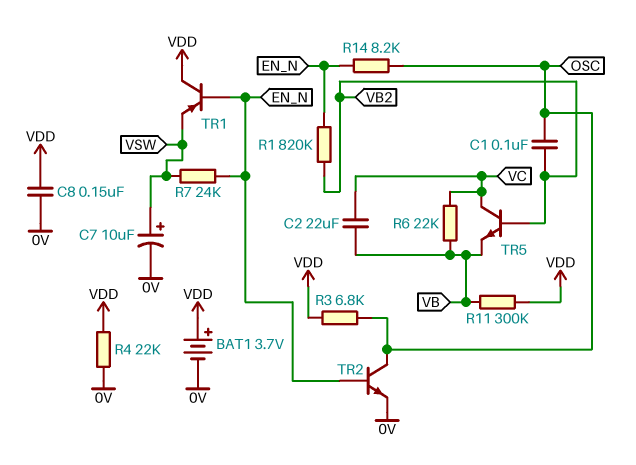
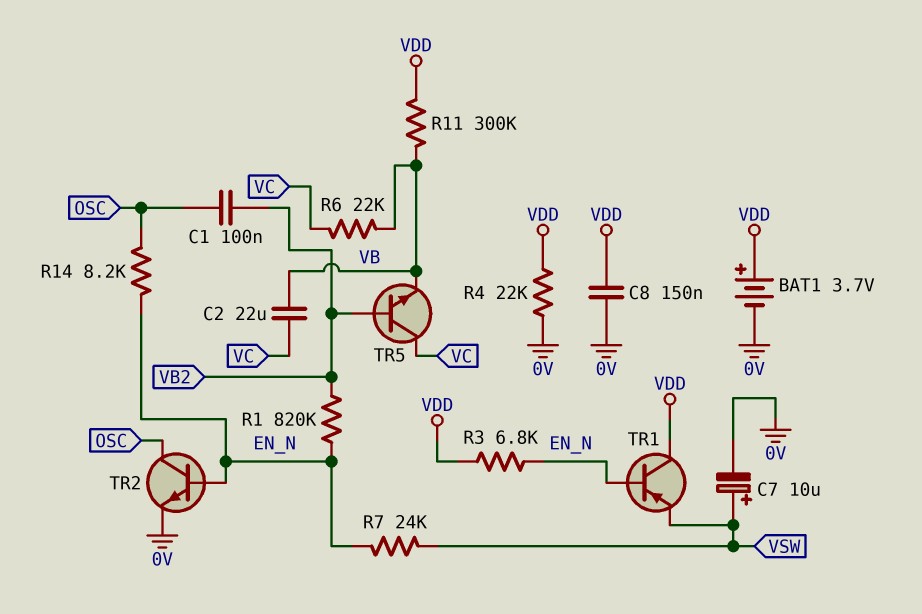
R3: 6.8k (OSC, VDD) -> 6.8k (EN_N, VDD)

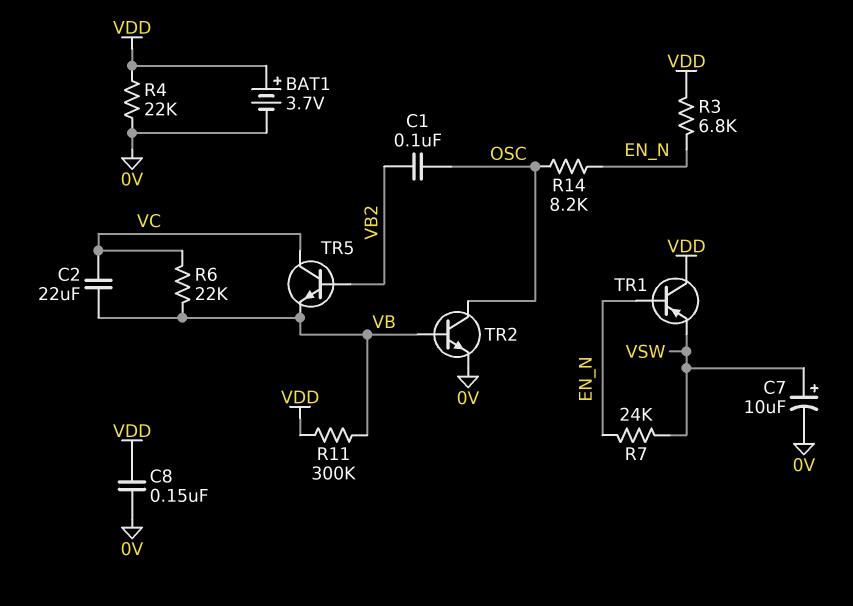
R1: 820k (EN_N, VB2) -> none
TR2: NPN (B EN_N, C OSC, E 0V) -> NPN (B VB, C OSC, E 0V)

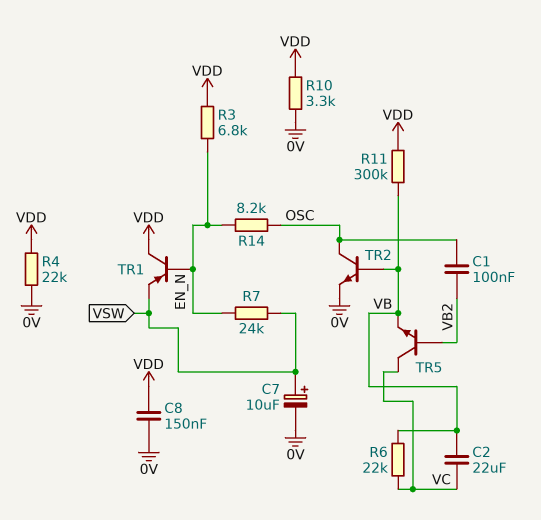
BAT1: 3.7V (plus VDD, minus 0V) -> none
R10: none -> 3.3k (0V, VDD)

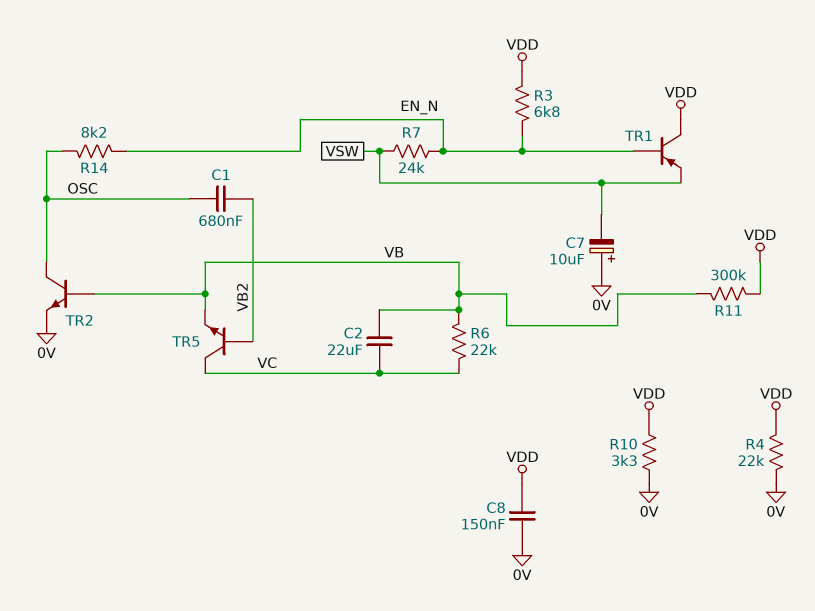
C1: 100nF (OSC, VB2) -> 680nF (OSC, VB2)
C7: 10uF (plus VSW, minus 0V) -> 10uF (plus 0V, minus VSW)

